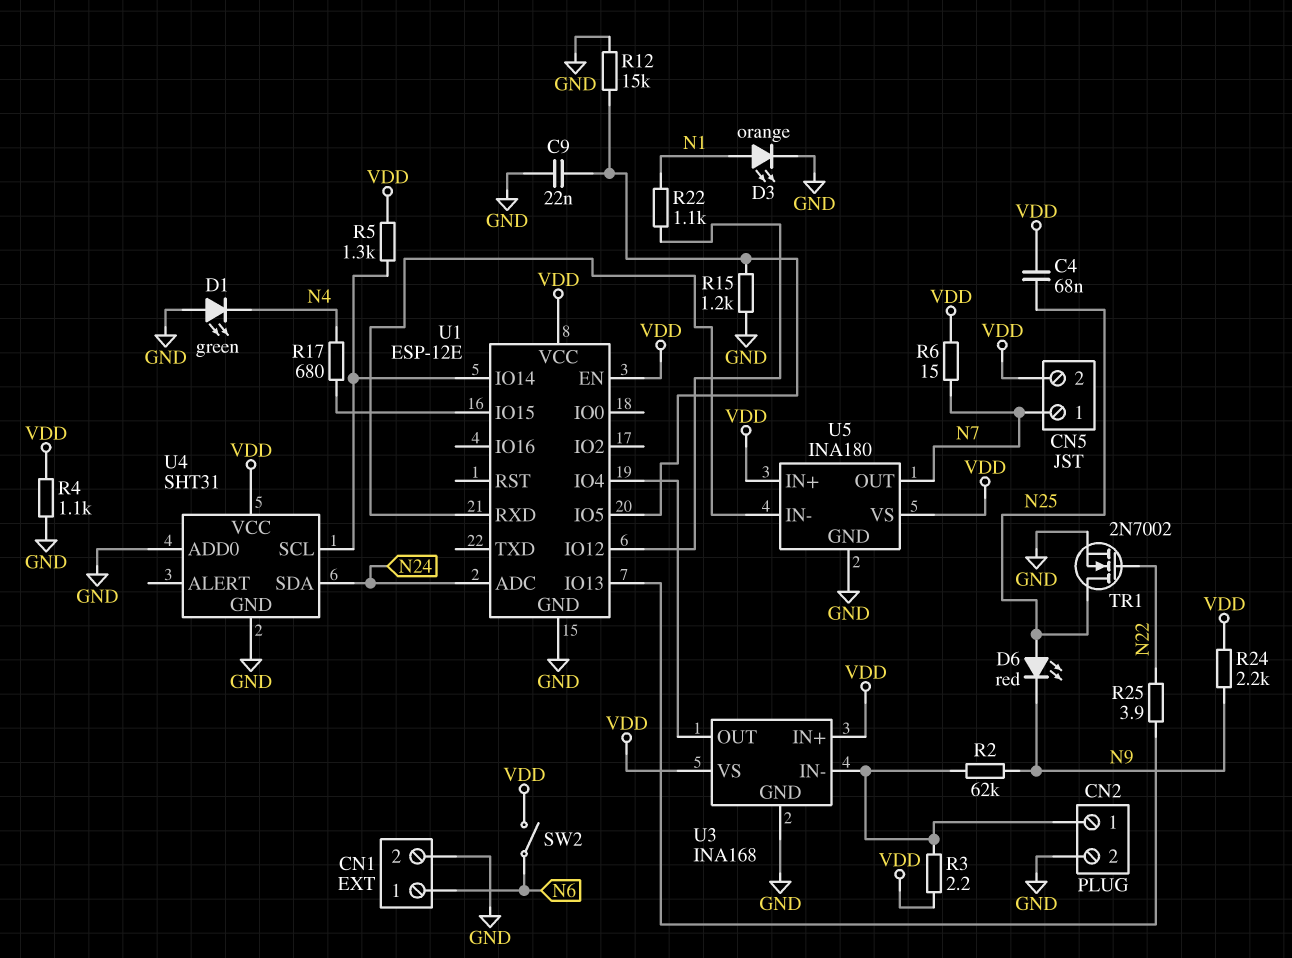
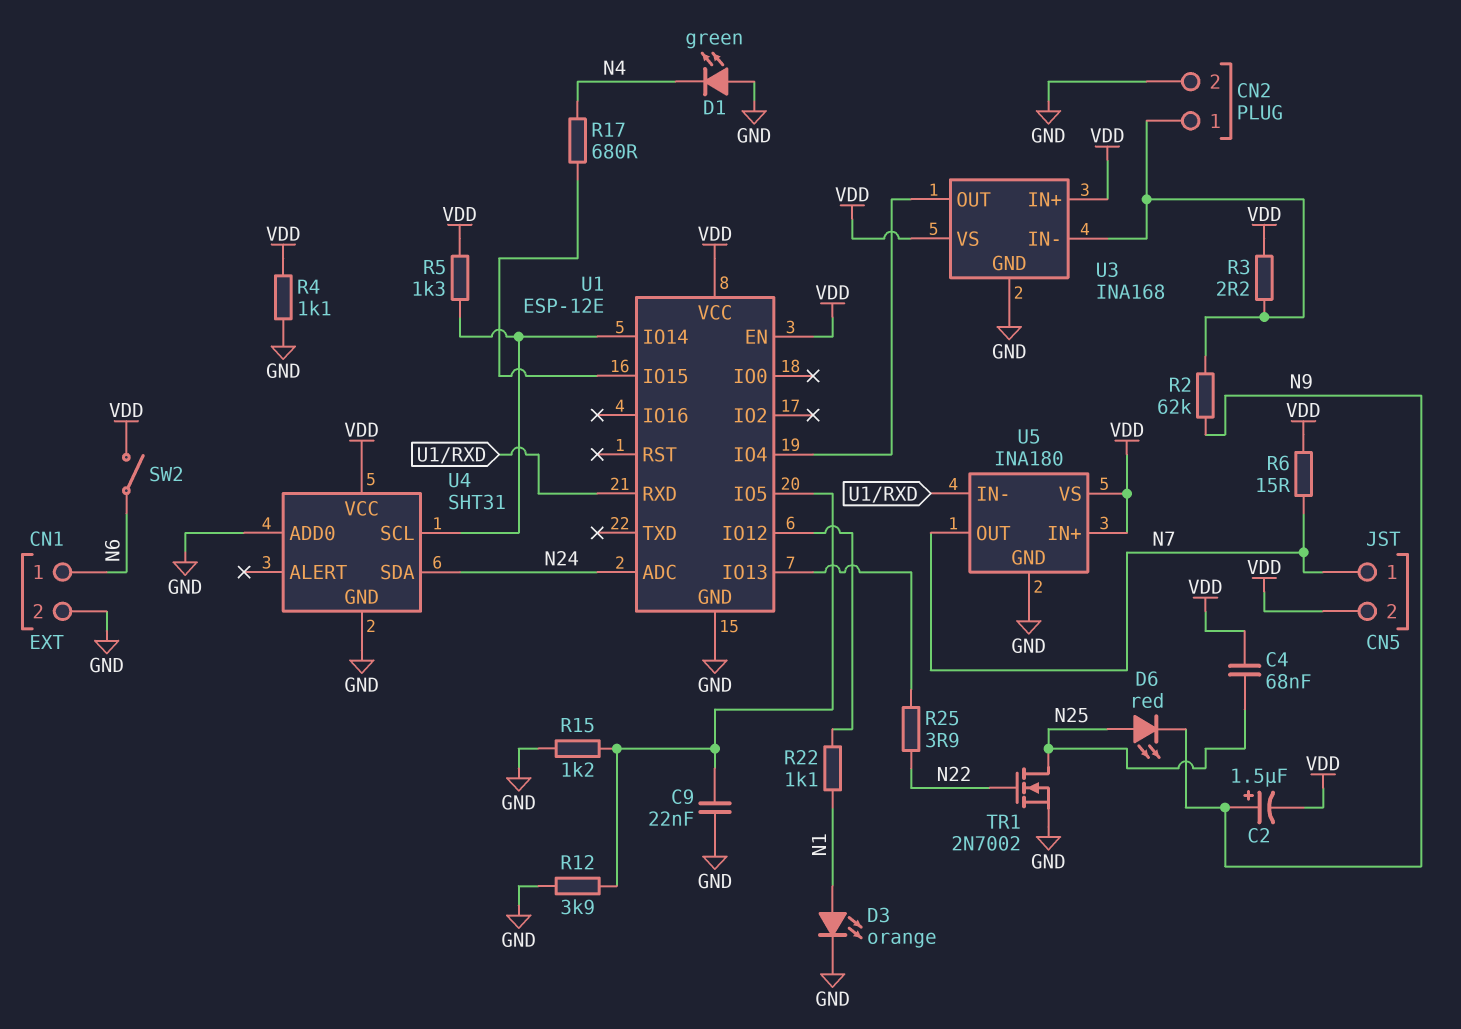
C2: none -> 1.5uF (plus N9, minus VDD)
R12: 15k (GND, U1/IO5) -> 3.9k (GND, U1/IO5)
R24: 2.2k (N9, VDD) -> none

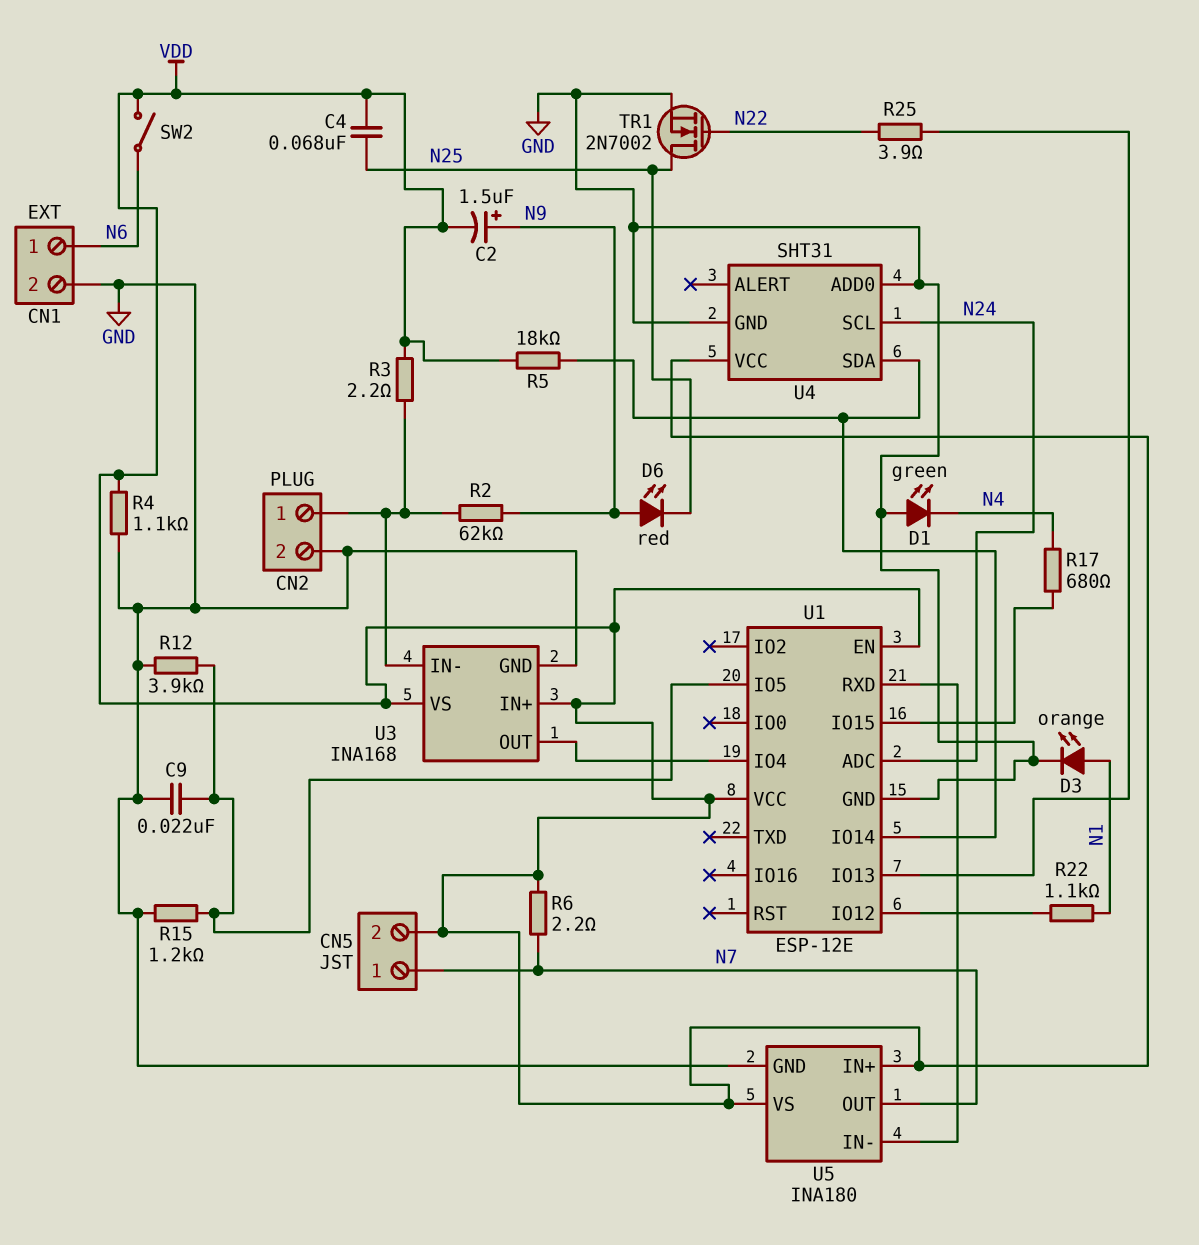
D6: LED red (A N25, K N9) -> LED red (A N9, K N25)
R5: 1.3k (U1/IO14, VDD) -> 18k (U1/IO14, VDD)
R6: 15 (N7, VDD) -> 2.2 (N7, VDD)
U4 pin SCL: U1/IO14 -> N24
U4 pin SDA: N24 -> U1/IO14

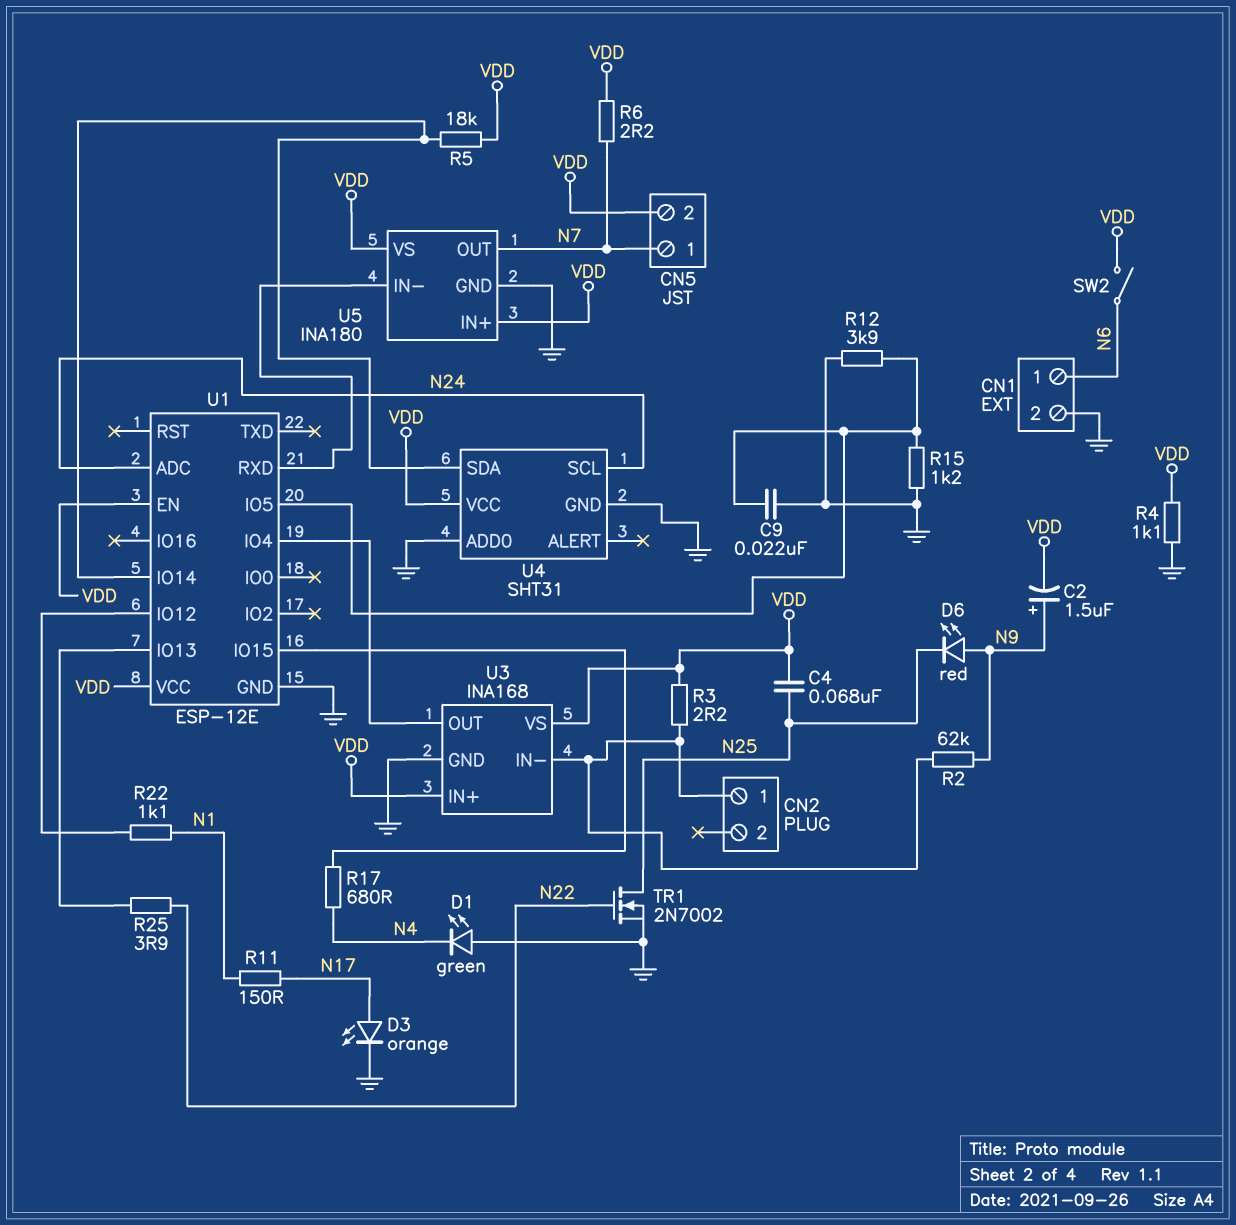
CN2 pin 2: GND -> none
D3: LED orange (A N1, K GND) -> LED orange (A N17, K GND)
R11: none -> 150 (N1, N17)

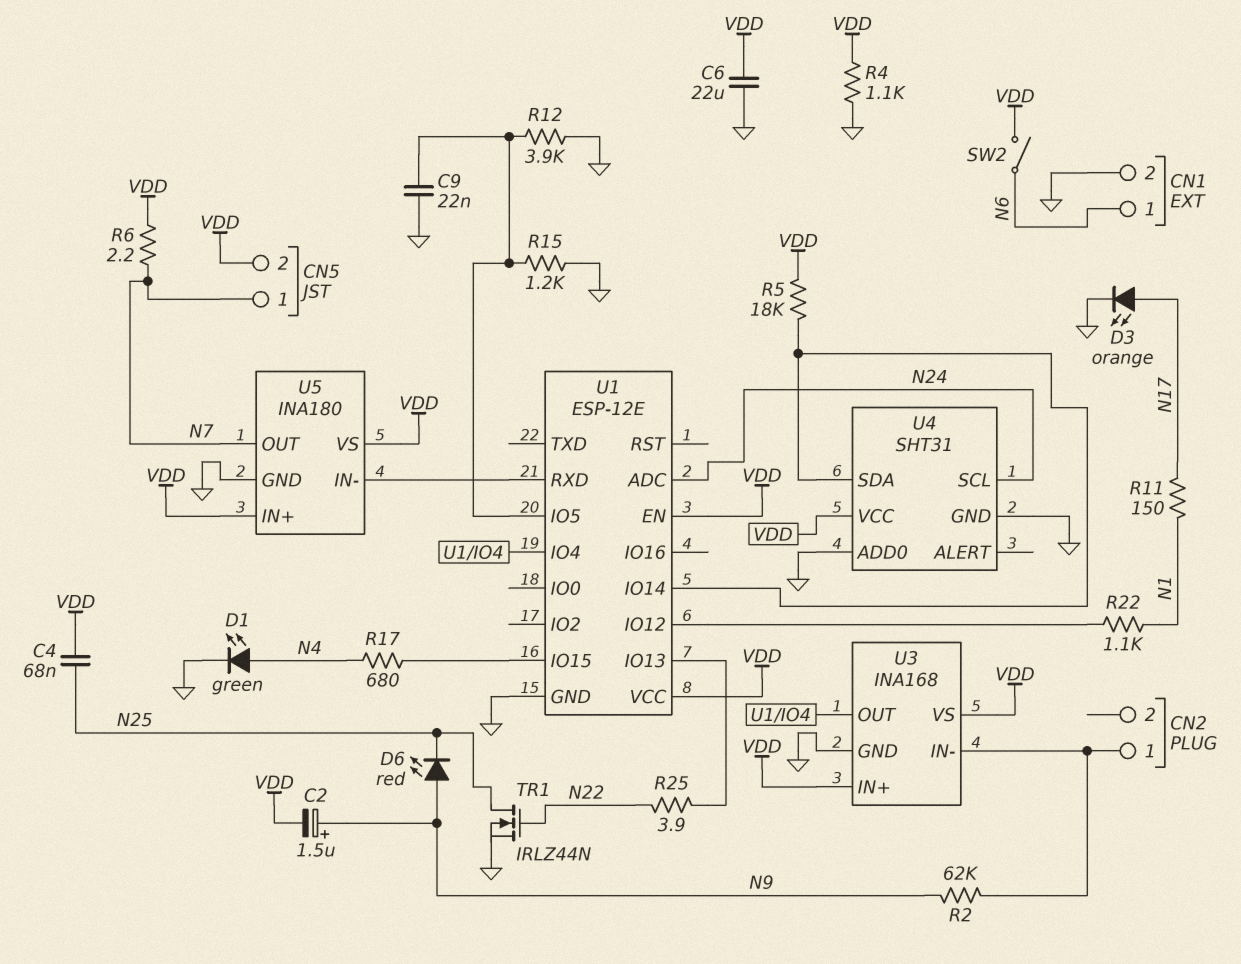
C6: none -> 22uF (GND, VDD)
D1: LED green (A GND, K N4) -> LED green (A N4, K GND)
R3: 2.2 (CN2/1, VDD) -> none
TR1: NMOS 2N7002 (G N22, D N25, S GND) -> NMOS IRLZ44N (G N22, D N25, S GND)

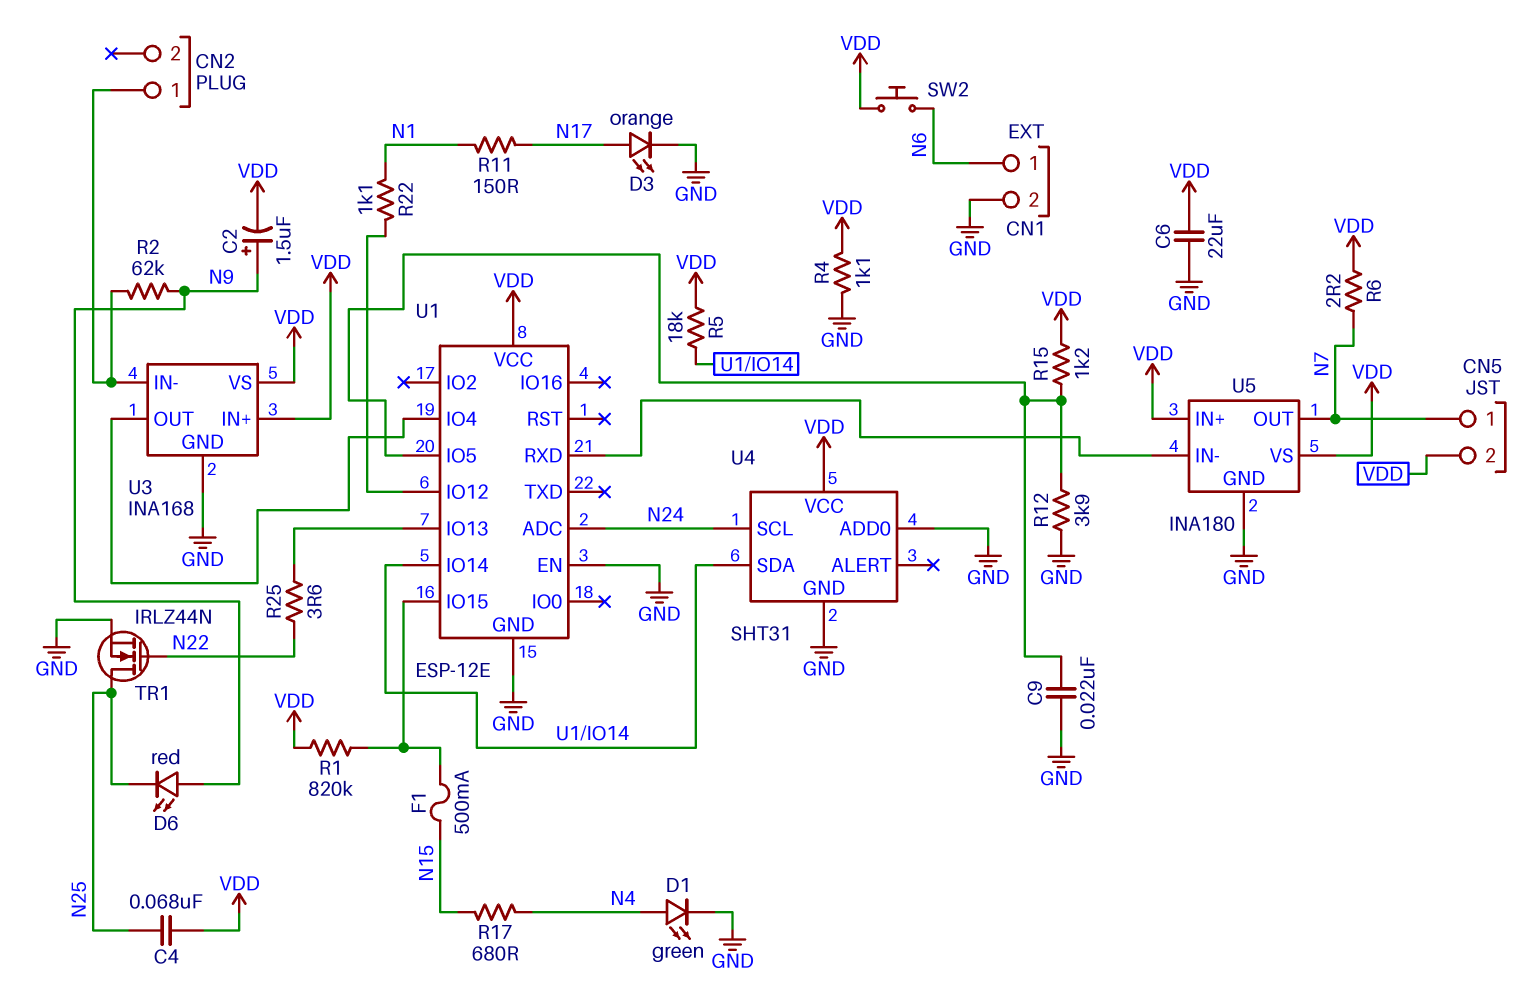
F1: none -> 500mA (N15, U1/IO15)
R1: none -> 820k (U1/IO15, VDD)
R15: 1.2k (GND, U1/IO5) -> 1.2k (U1/IO5, VDD)
R17: 680 (N4, U1/IO15) -> 680 (N4, N15)
R25: 3.9 (N22, U1/IO13) -> 3.6 (N22, U1/IO13)
SW2: switch (N6, VDD) -> button (N6, VDD)
U1 pin EN: VDD -> GND

